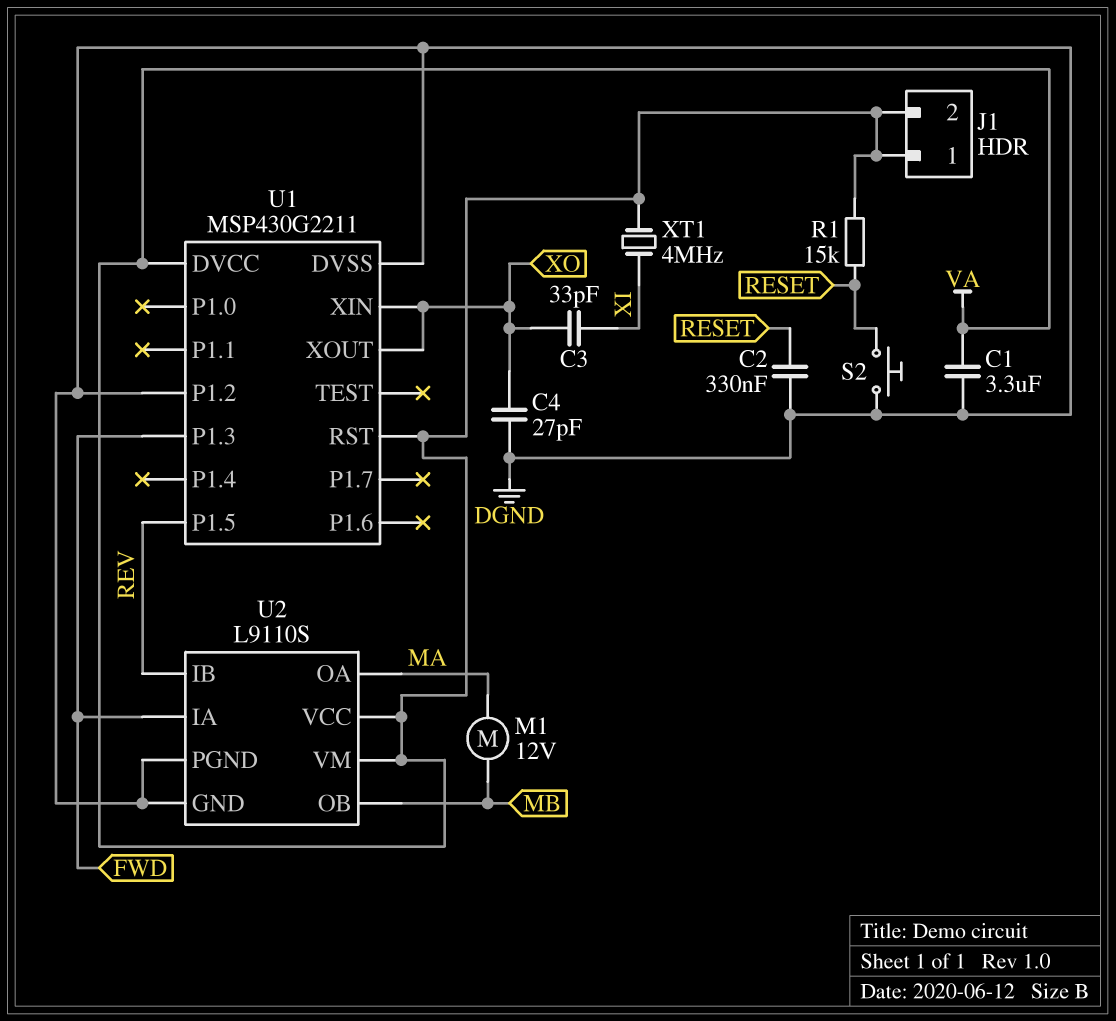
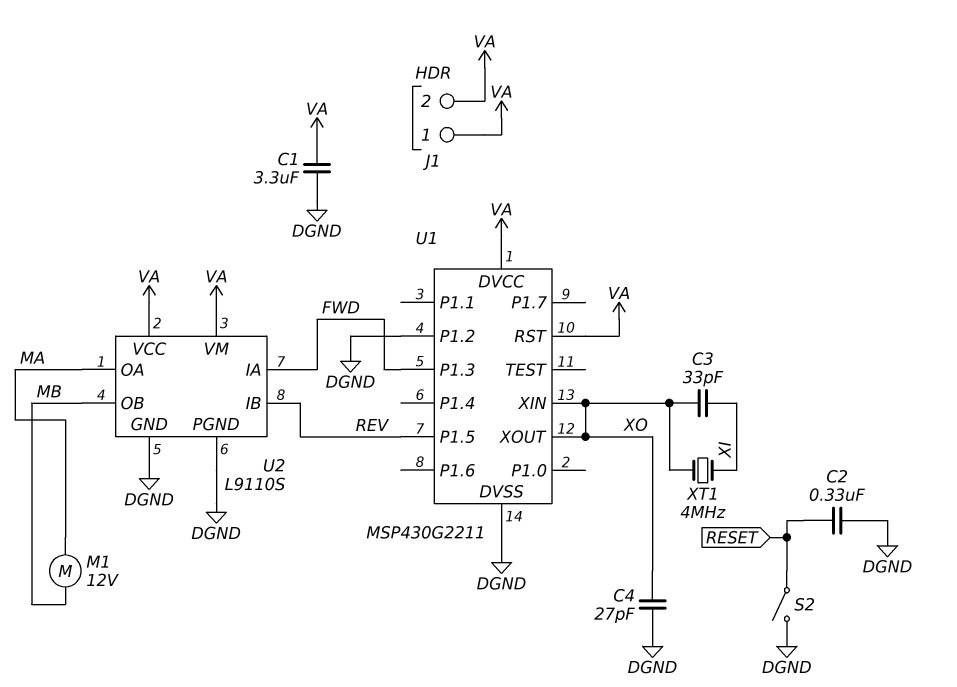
R1: 15k (RESET, VA) -> none
S2: button (DGND, RESET) -> switch (DGND, RESET)
XT1: 4MHz (VA, XI) -> 4MHz (XI, XO)

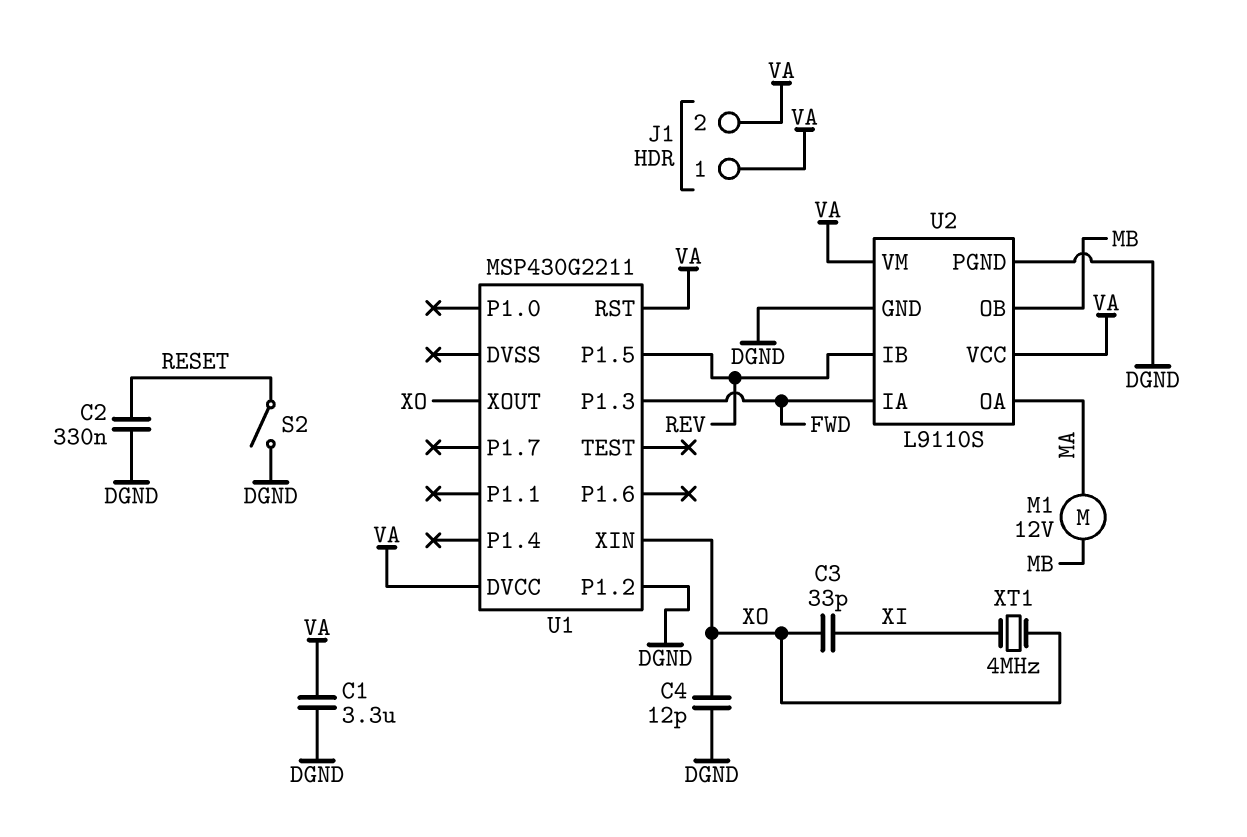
C4: 27pF (DGND, XO) -> 12pF (DGND, XO)
U1 pin DVSS: DGND -> none

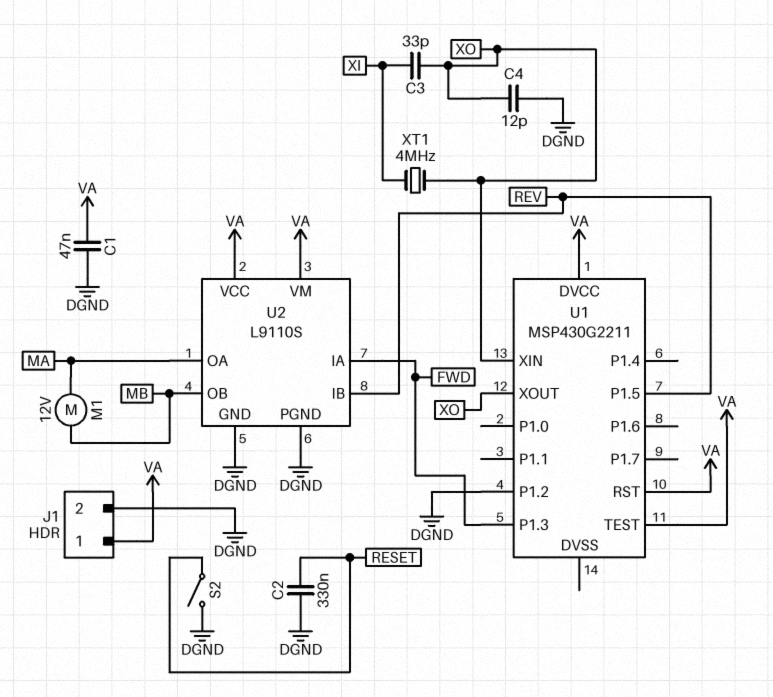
C1: 3.3uF (DGND, VA) -> 47nF (DGND, VA)
J1 pin 2: VA -> DGND
U1 pin TEST: none -> VA

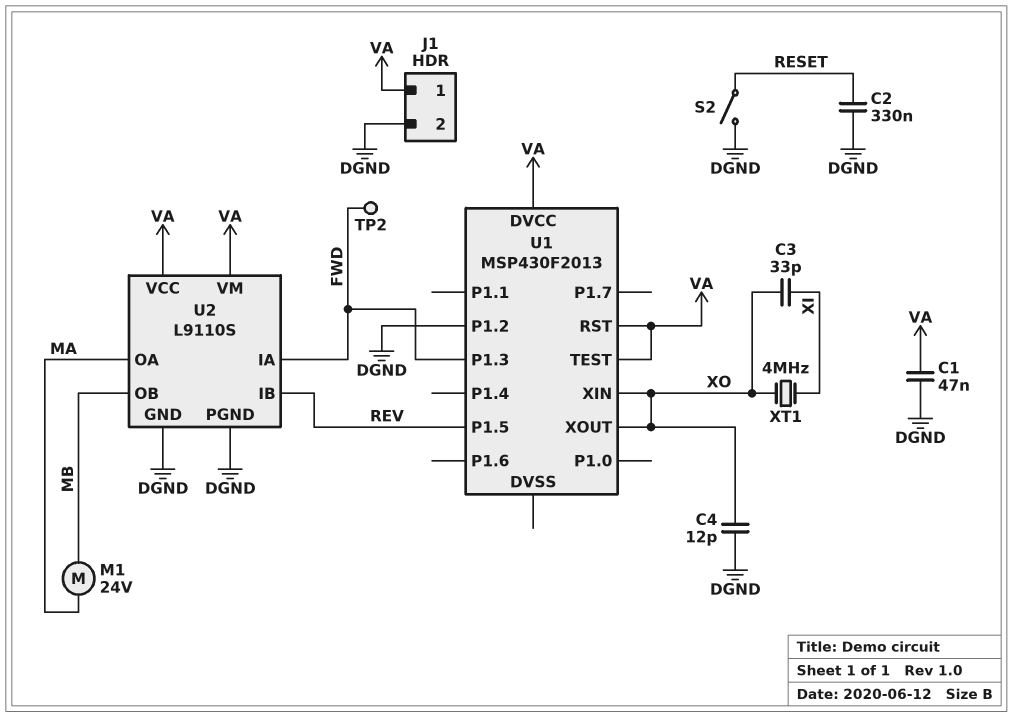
M1: motor 12V (MA, MB) -> motor 24V (MA, MB)
TP2: none -> test point (FWD)
U1: MSP430G2211 -> MSP430F2013

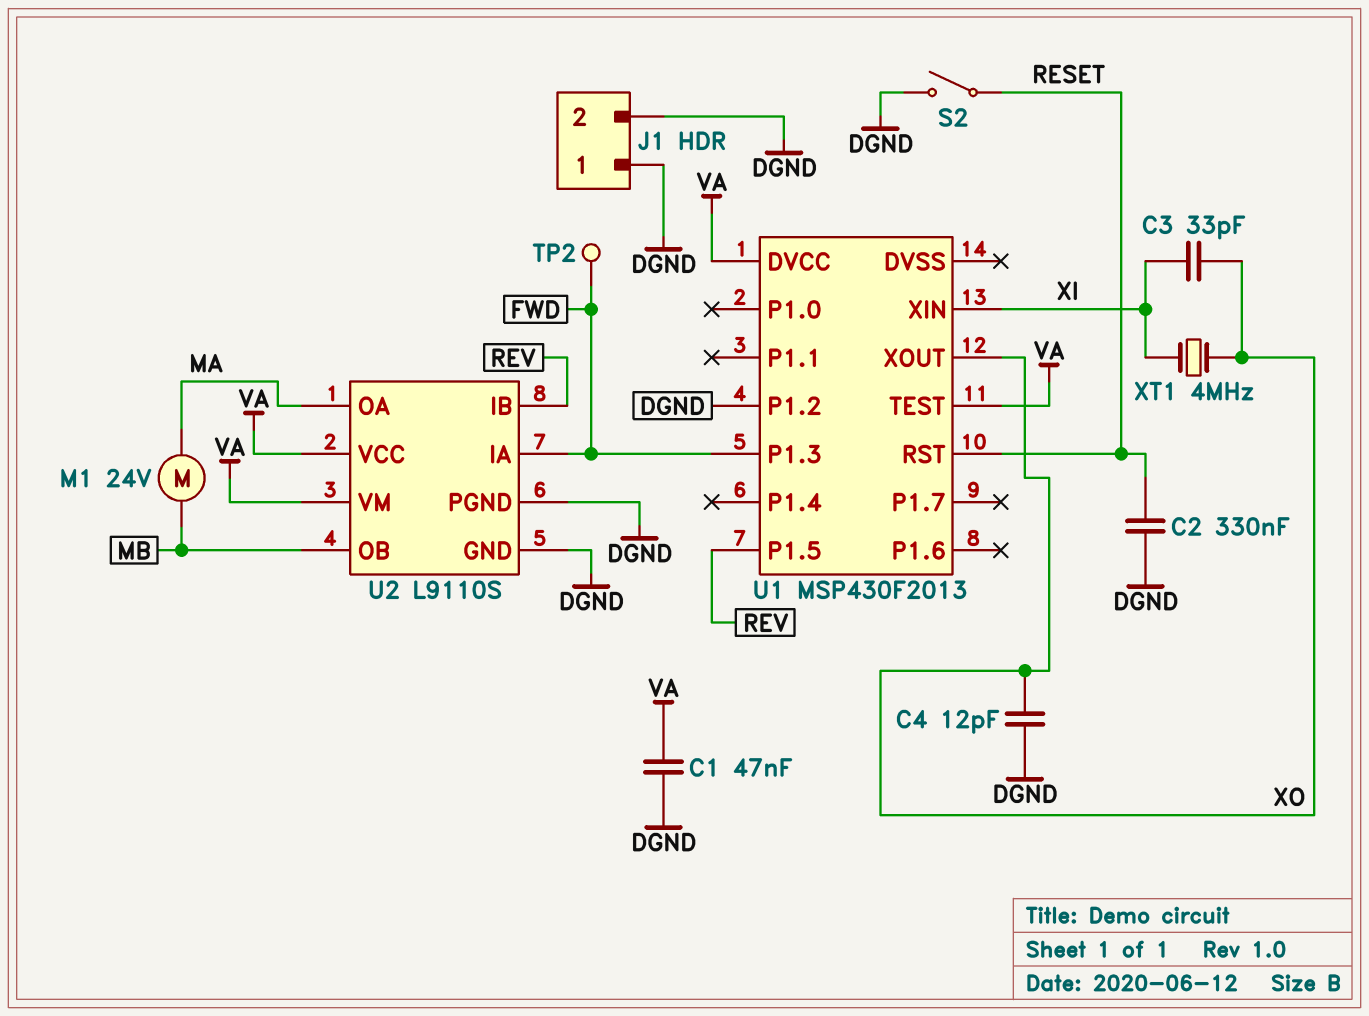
J1 pin 1: VA -> DGND
U1 pin RST: VA -> RESET
U1 pin XIN: XO -> XI

